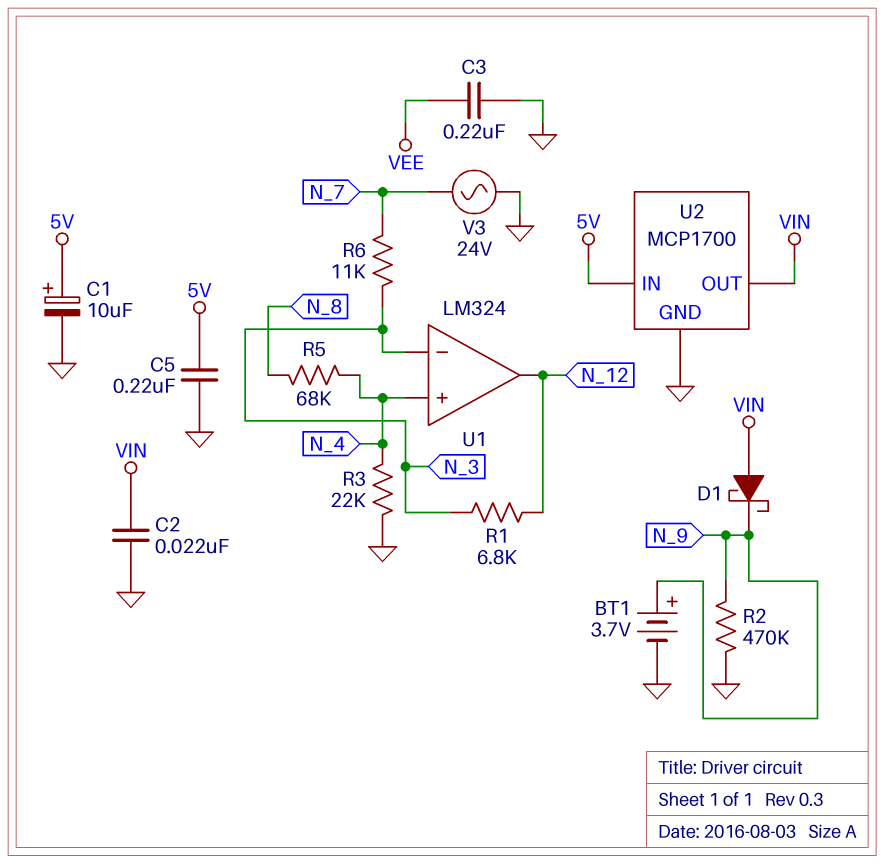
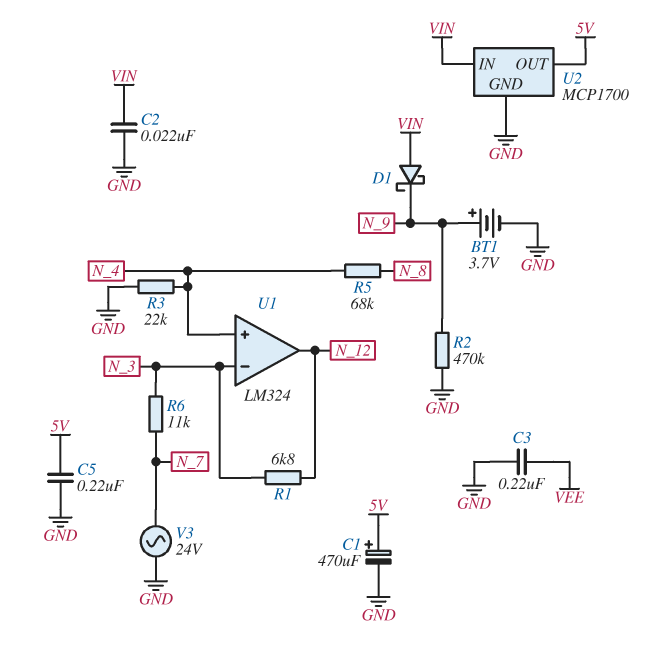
C1: 10uF (plus 5V, minus GND) -> 470uF (plus 5V, minus GND)
U2 pin IN: 5V -> VIN
U2 pin OUT: VIN -> 5V

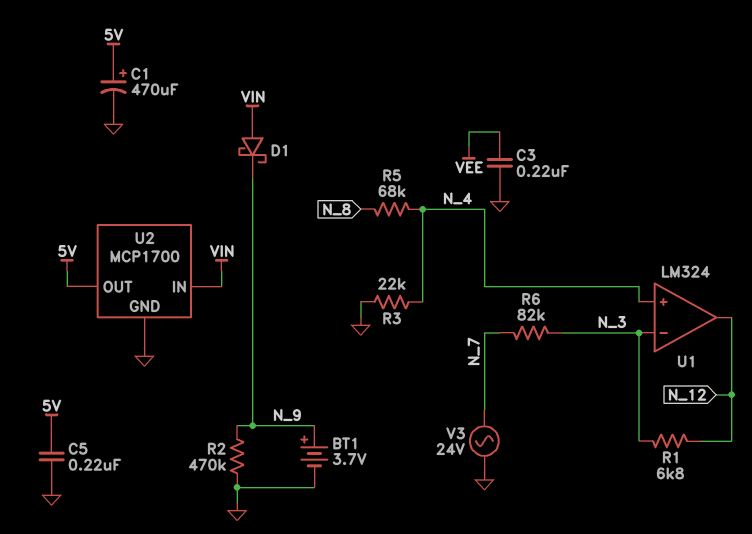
C2: 22nF (GND, VIN) -> none
R6: 11k (N_3, N_7) -> 82k (N_3, N_7)

